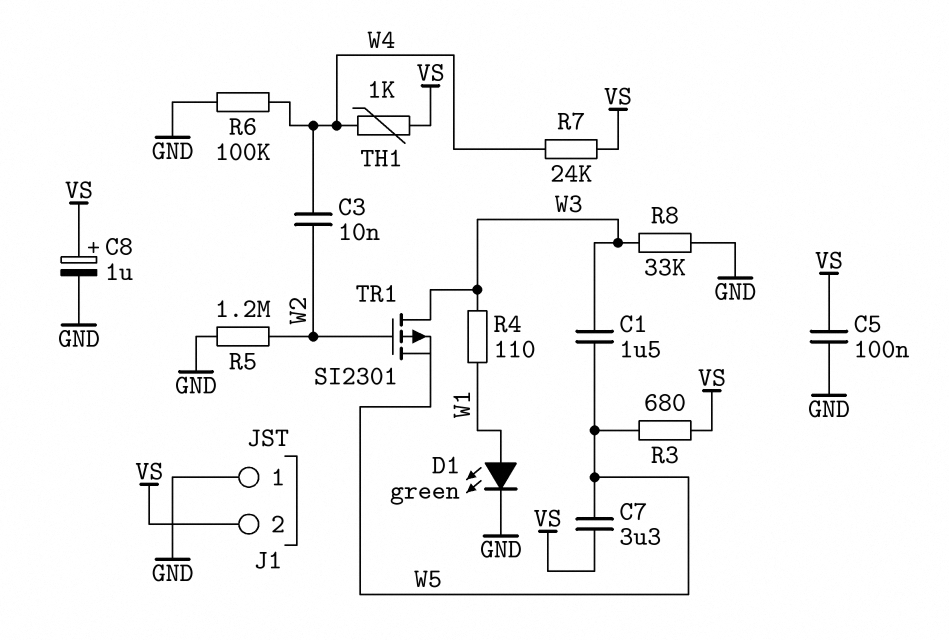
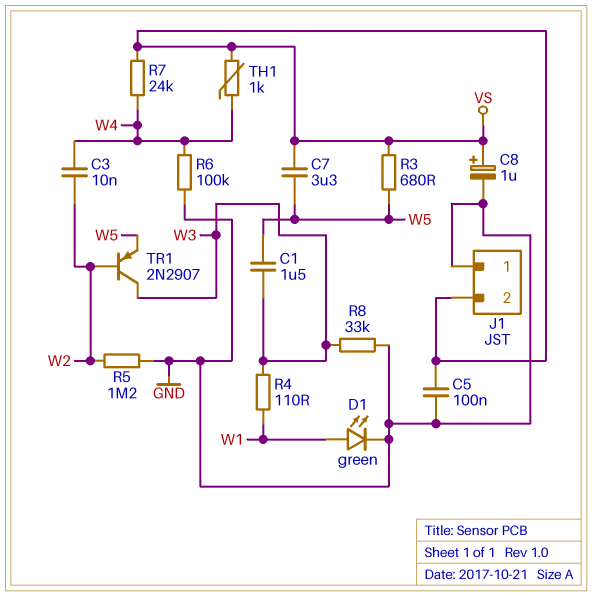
TR1: PMOS SI2301 (G W2, D W3, S W5) -> PNP 2N2907 (B W2, C W3, E W5)

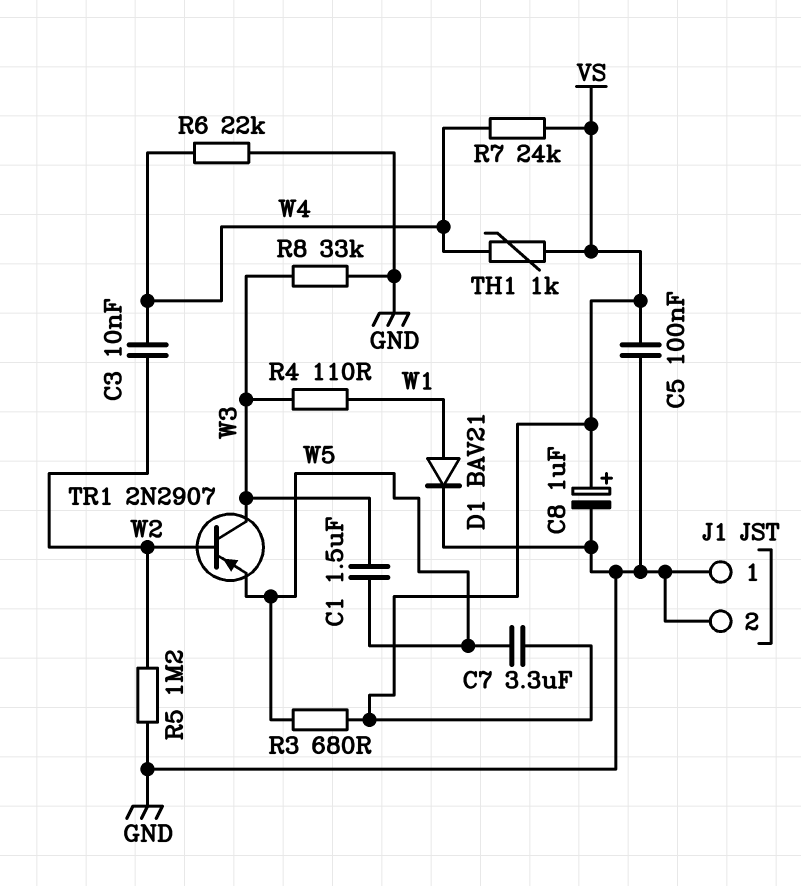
D1: LED green (A W1, K GND) -> diode BAV21 (A W1, K GND)
J1 pin 2: VS -> GND
R6: 100k (GND, W4) -> 22k (GND, W4)

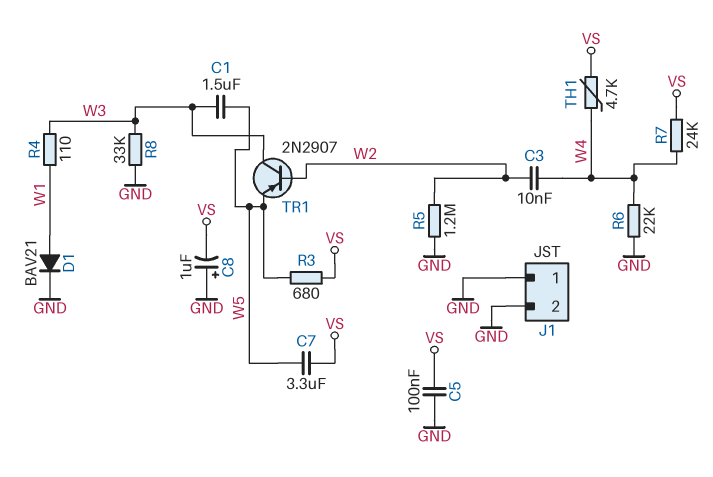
C8: 1uF (plus VS, minus GND) -> 1uF (plus GND, minus VS)
TH1: 1k (VS, W4) -> 4.7k (VS, W4)

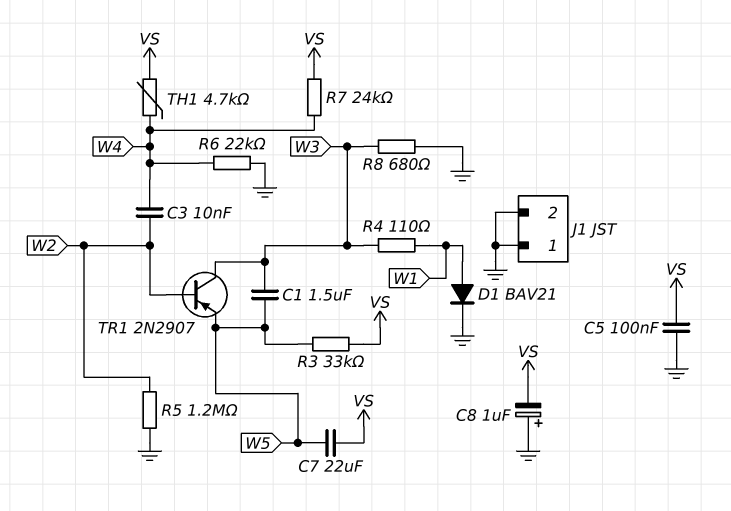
C7: 3.3uF (VS, W5) -> 22uF (VS, W5)
R3: 680 (VS, W5) -> 33k (VS, W5)
R8: 33k (GND, W3) -> 680 (GND, W3)

